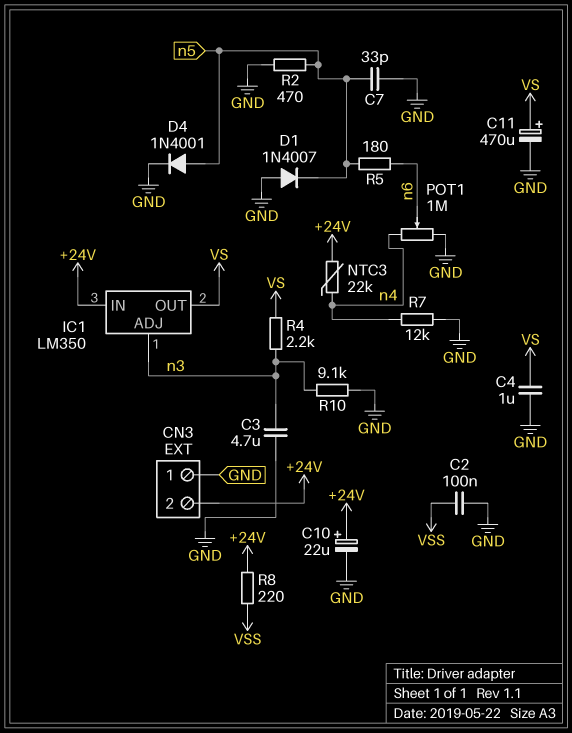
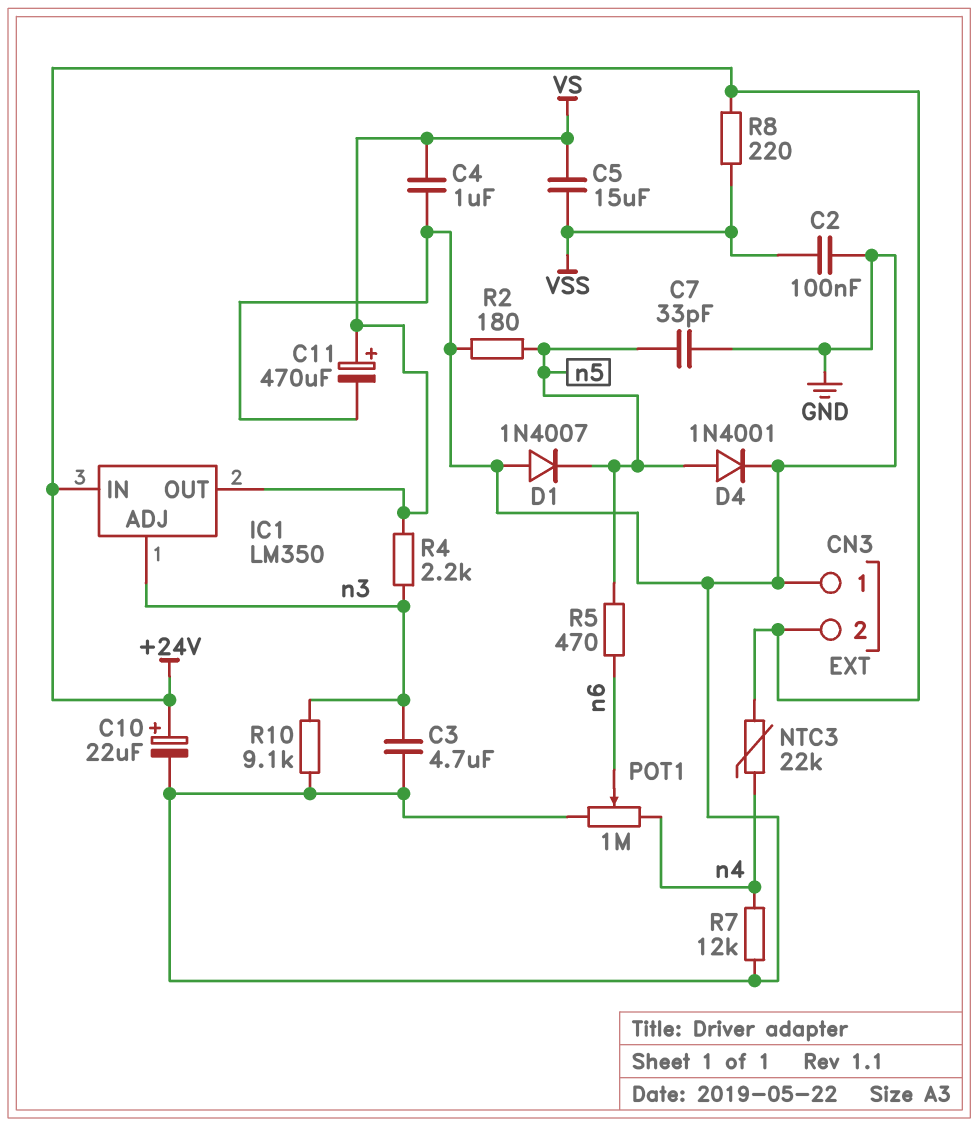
C5: none -> 15uF (VS, VSS)
R2: 470 (GND, n5) -> 180 (GND, n5)
R5: 180 (n5, n6) -> 470 (n5, n6)

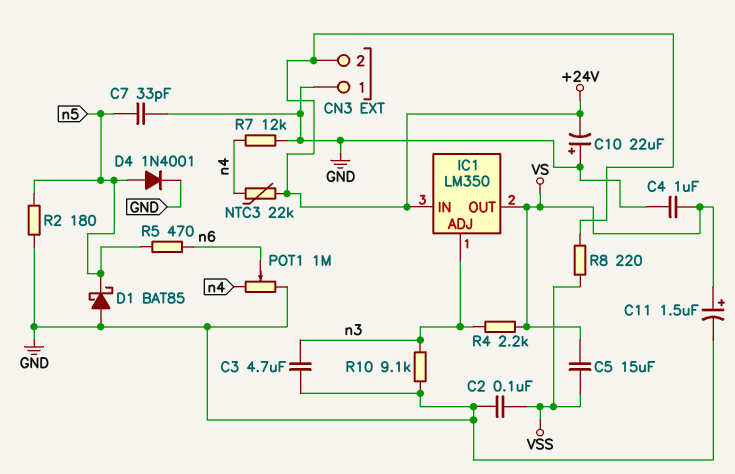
C10: 22uF (plus +24V, minus GND) -> 22uF (plus GND, minus +24V)
C11: 470uF (plus VS, minus GND) -> 1.5uF (plus VS, minus GND)
D1: diode 1N4007 (A GND, K n5) -> schottky BAT85 (A GND, K n5)

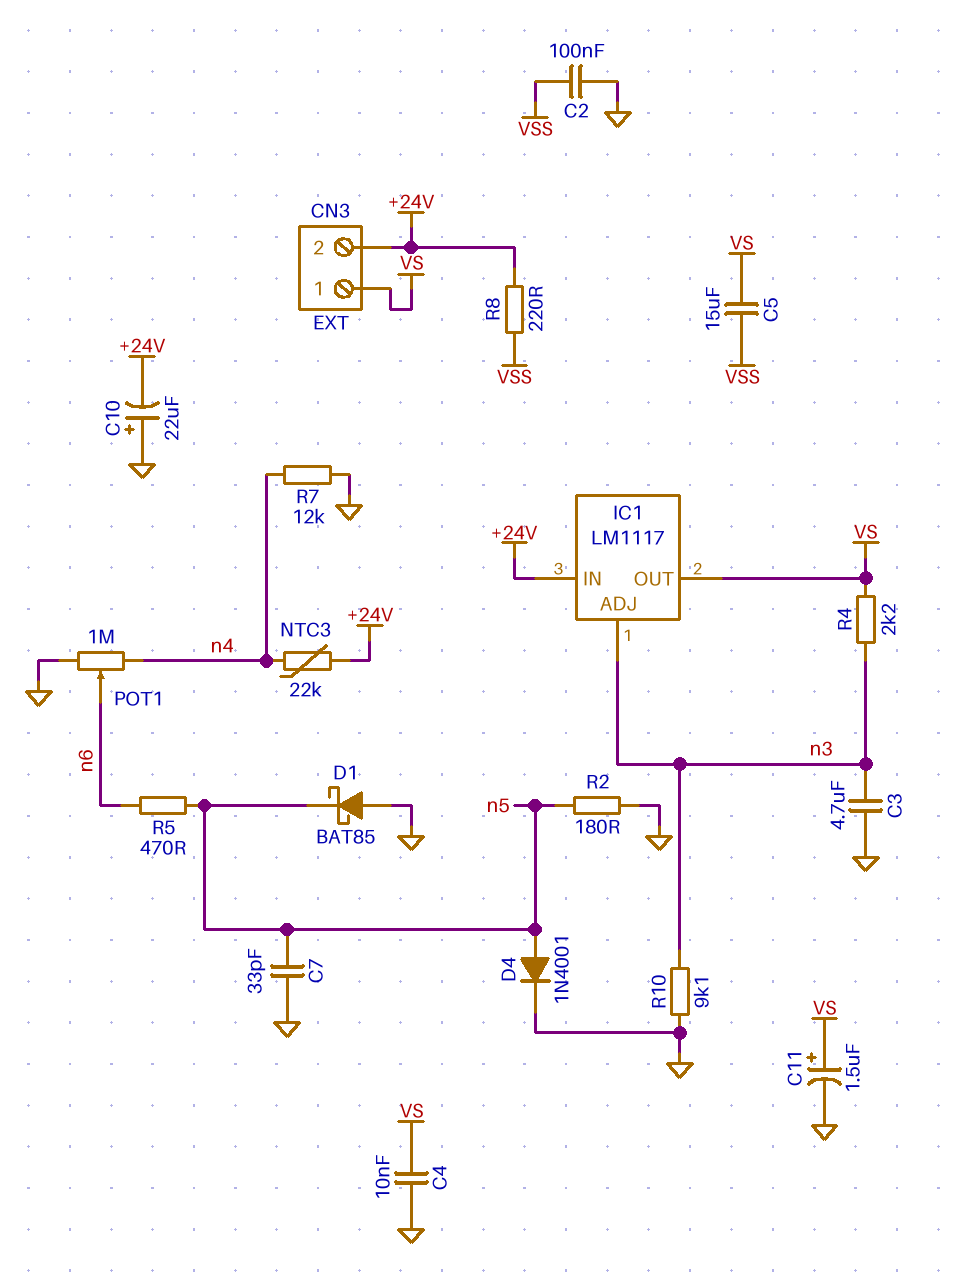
C4: 1uF (GND, VS) -> 10nF (GND, VS)
CN3 pin 1: GND -> VS
IC1: LM350 -> LM1117

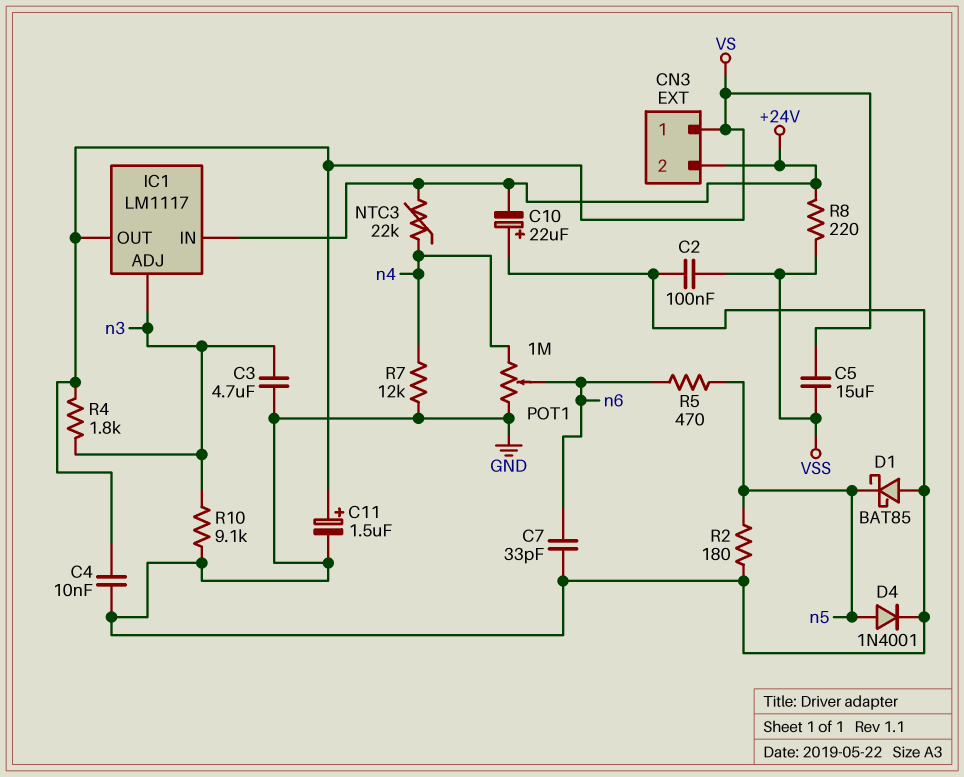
C7: 33pF (GND, n5) -> 33pF (GND, n6)
R4: 2.2k (VS, n3) -> 1.8k (VS, n3)

